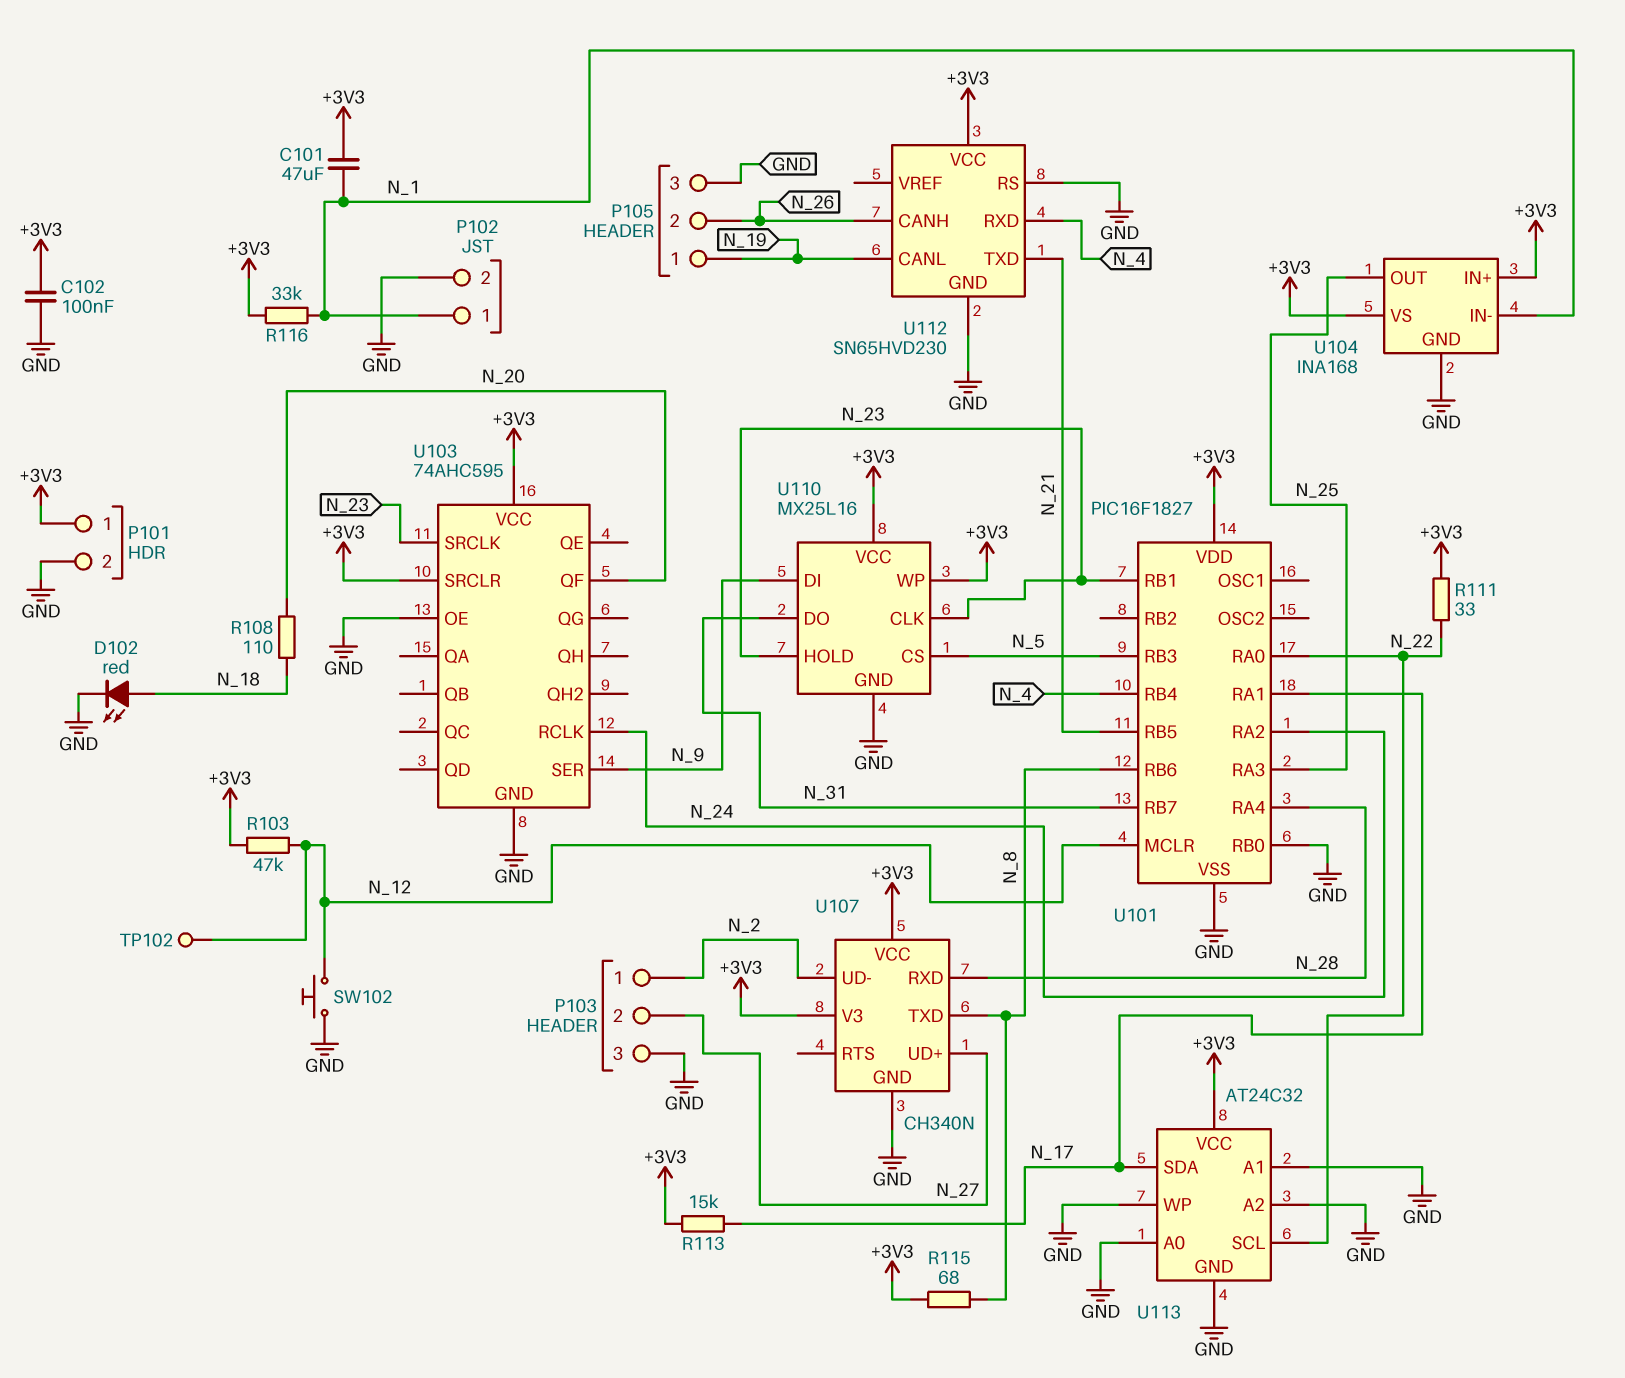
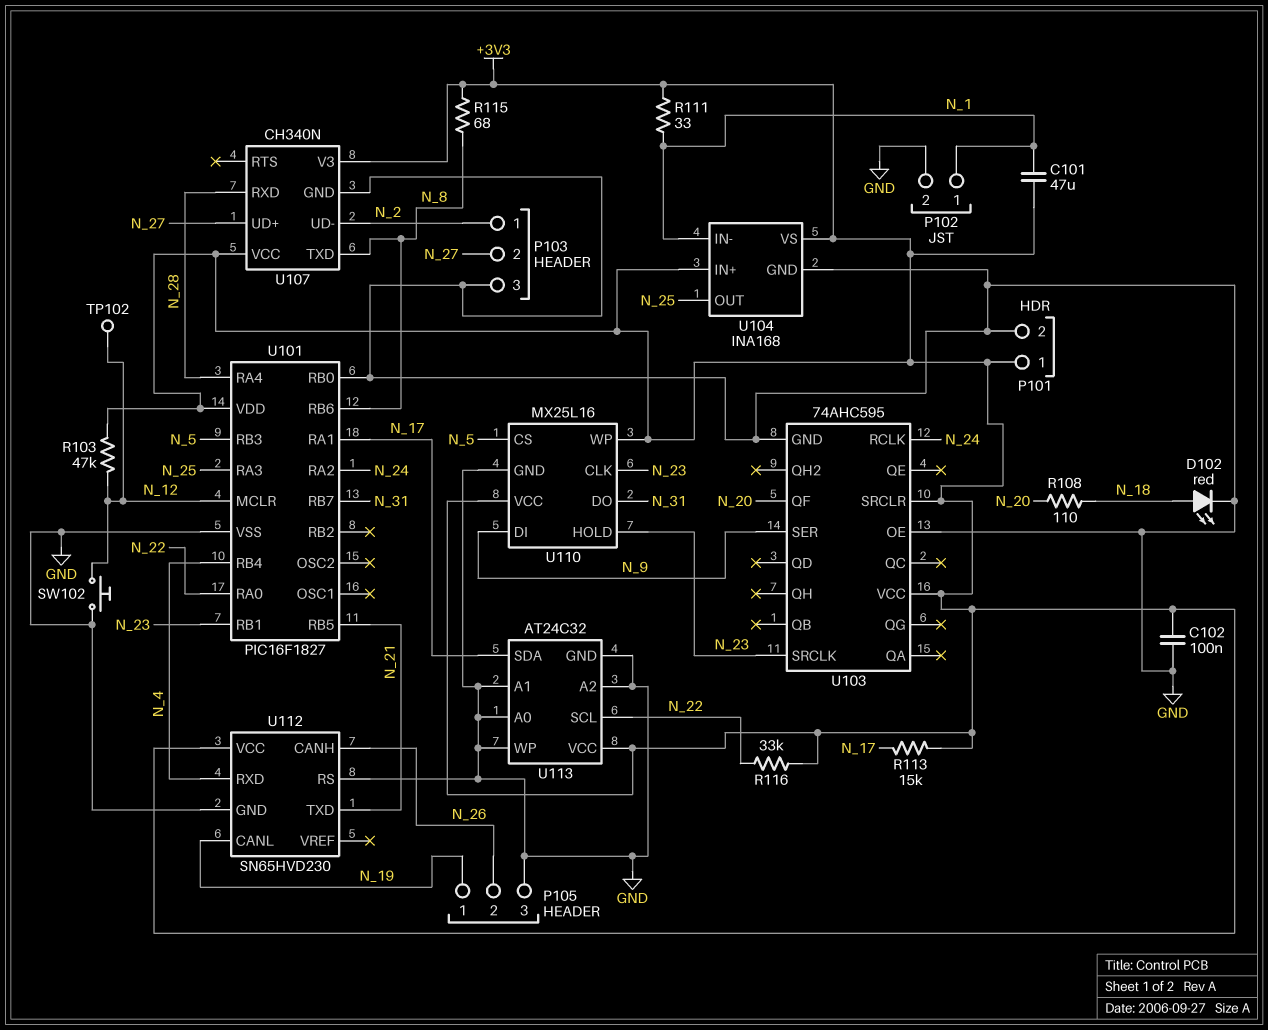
R111: 33 (+3V3, N_22) -> 33 (+3V3, N_1)
R116: 33k (+3V3, N_1) -> 33k (+3V3, N_22)

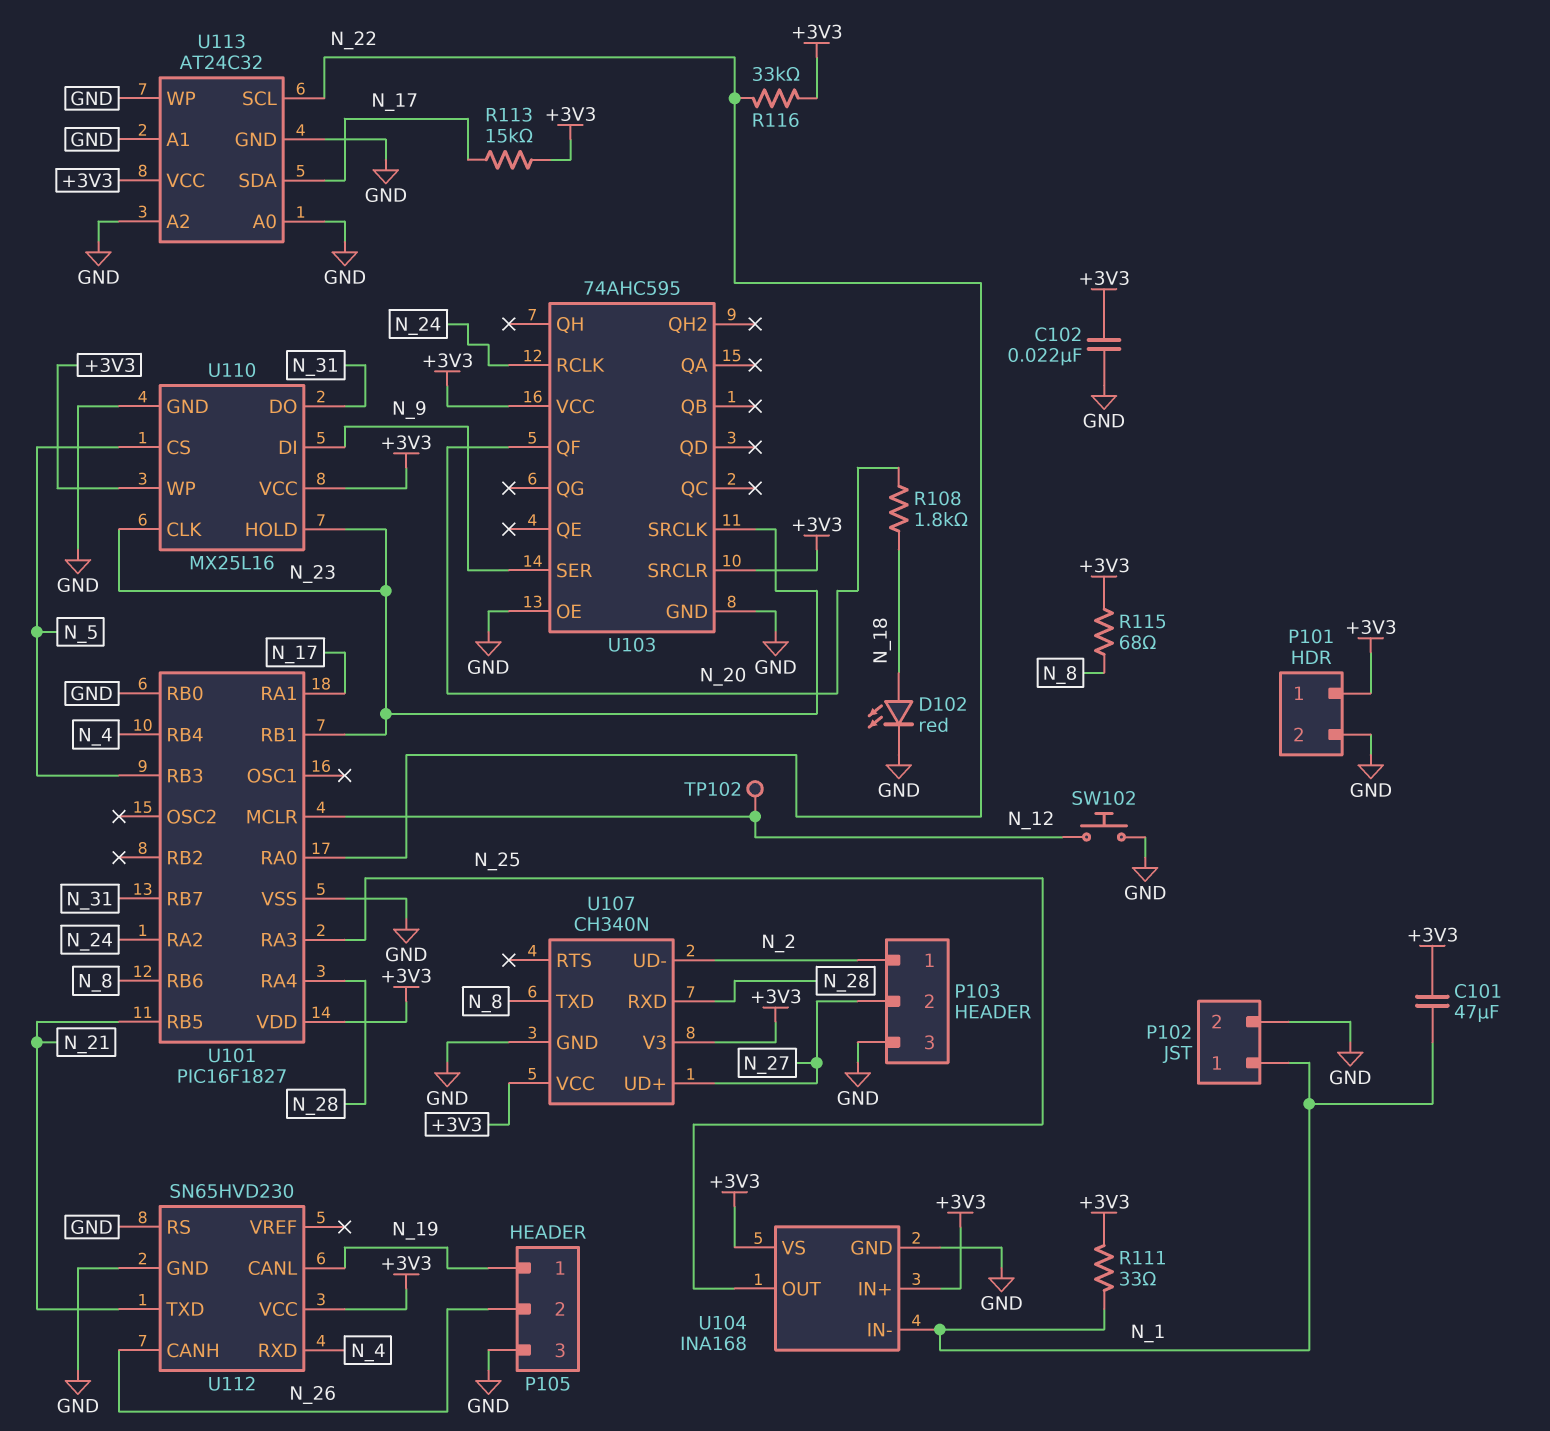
C102: 100nF (+3V3, GND) -> 22nF (+3V3, GND)
R103: 47k (+3V3, N_12) -> none
R108: 110 (N_18, N_20) -> 1.8k (N_18, N_20)

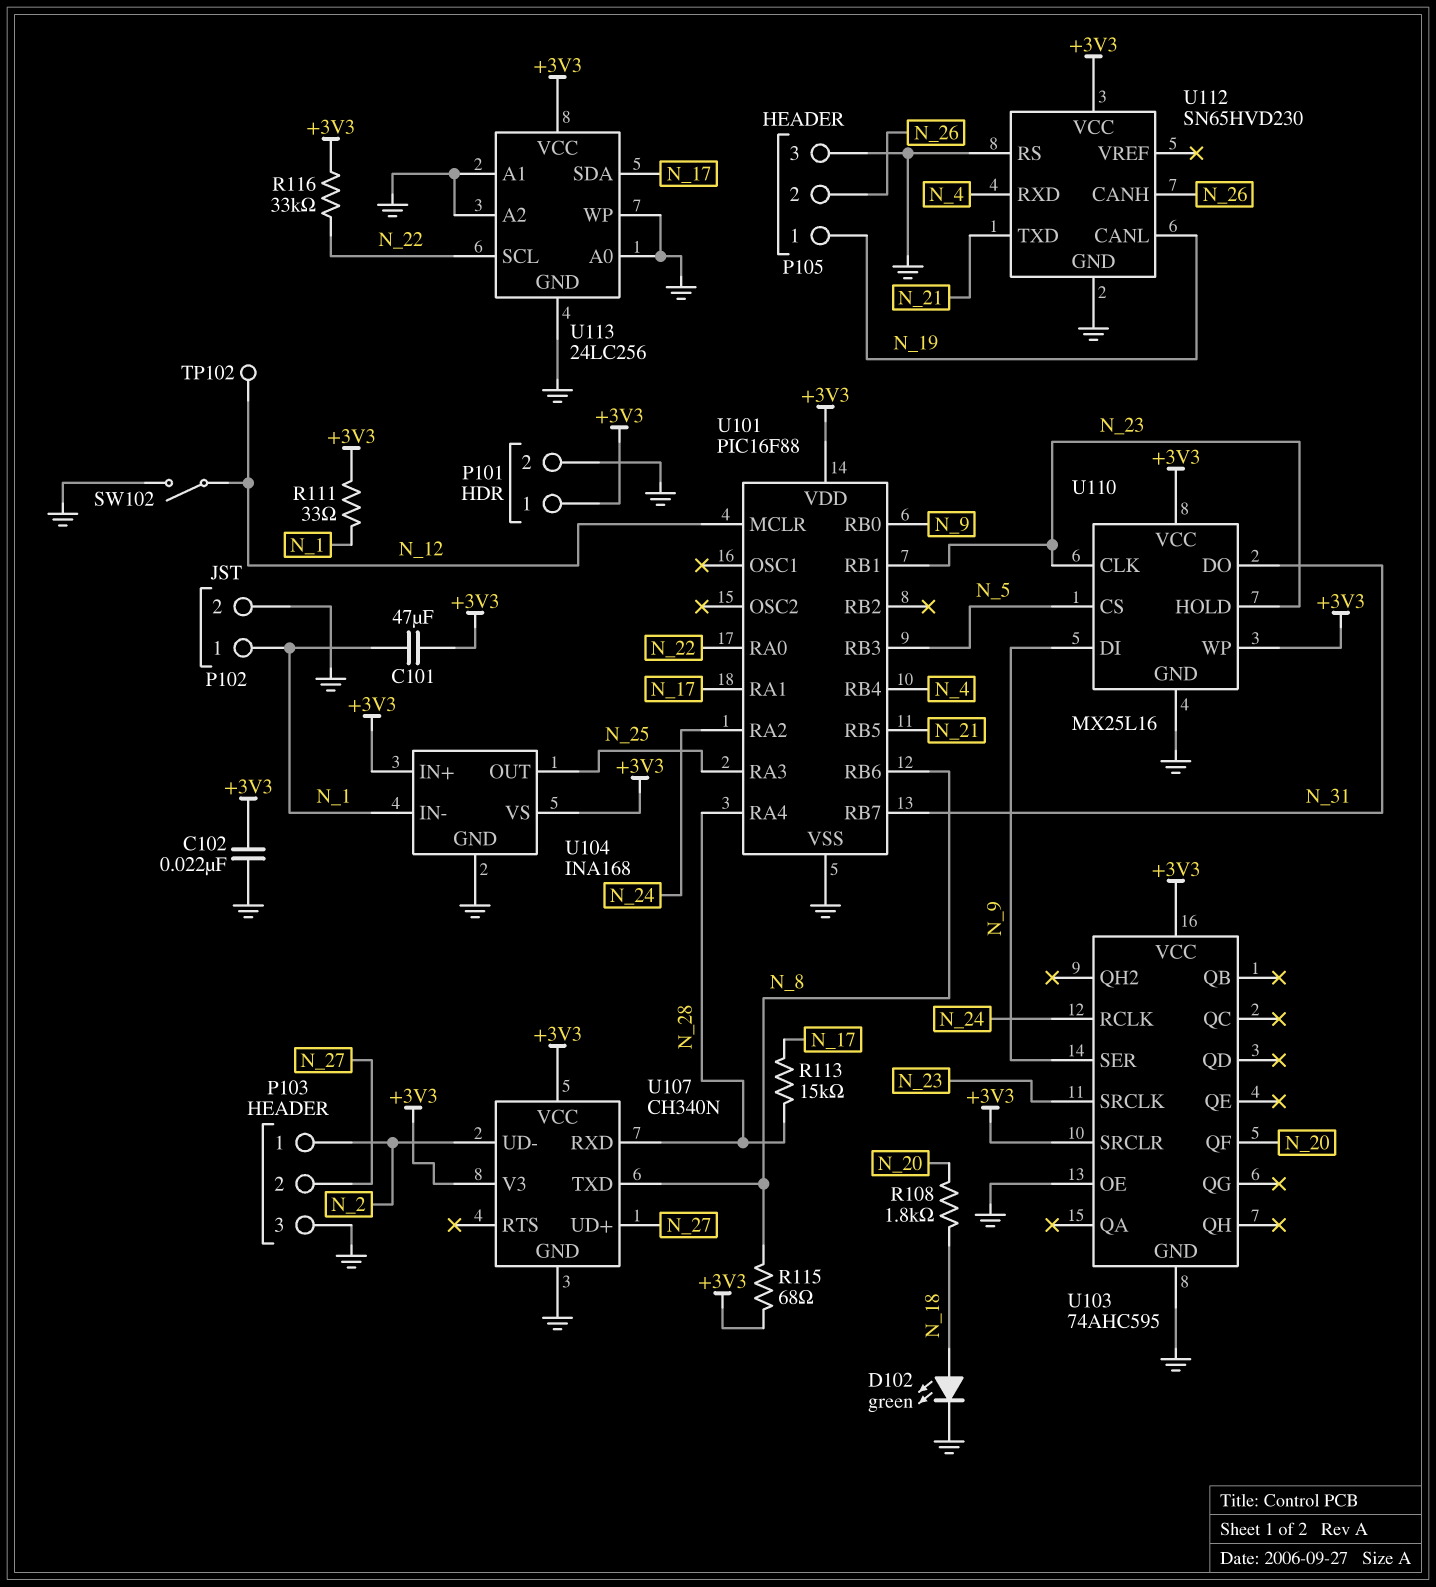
D102: LED red (A N_18, K GND) -> LED green (A N_18, K GND)
R113: 15k (+3V3, N_17) -> 15k (N_17, N_28)
SW102: button (GND, N_12) -> switch (GND, N_12)
U101: PIC16F1827 -> PIC16F88
U101 pin RB0: GND -> N_9
U113: AT24C32 -> 24LC256

